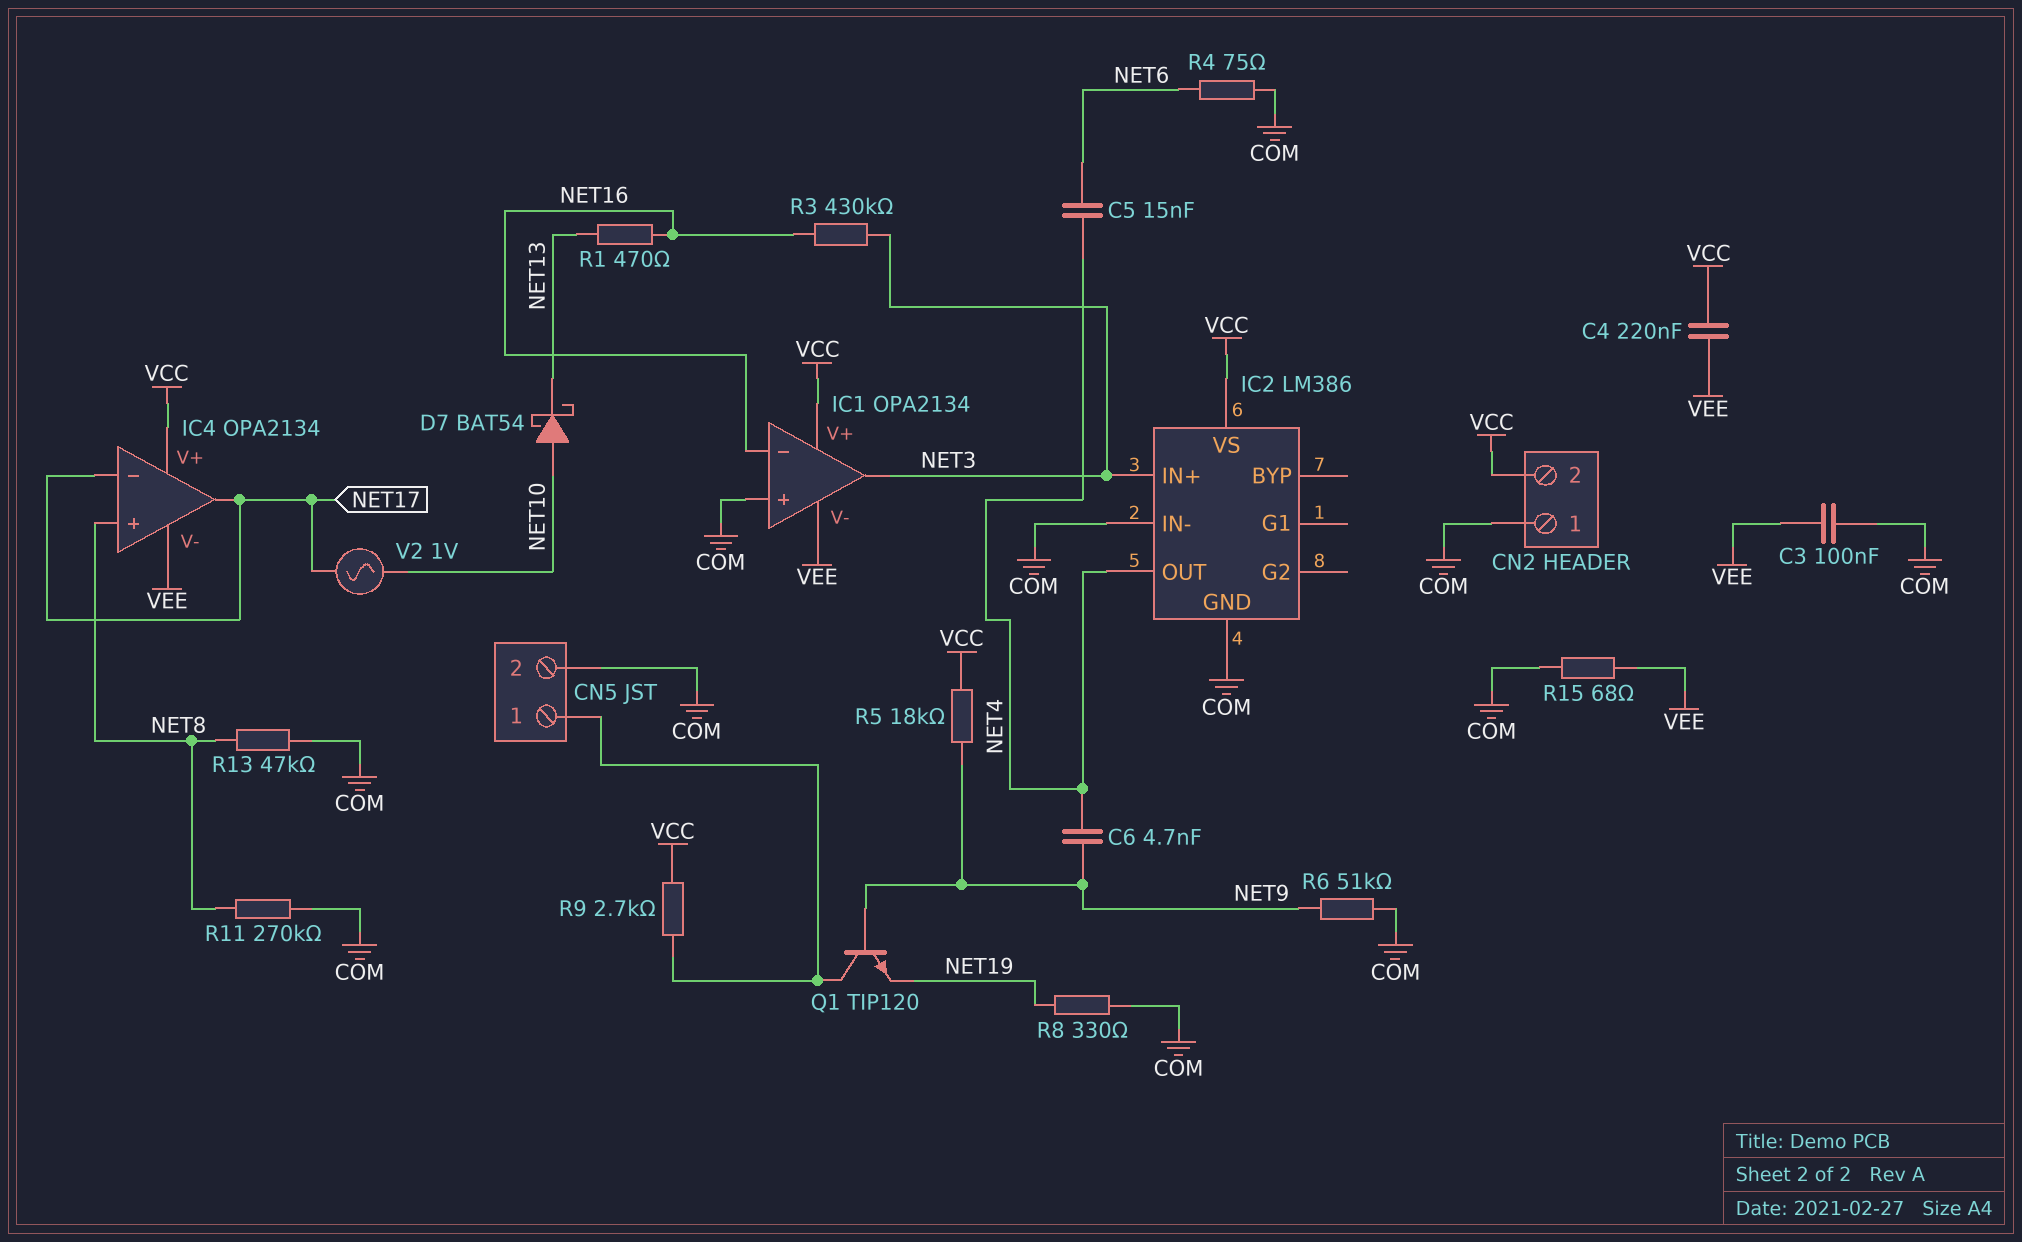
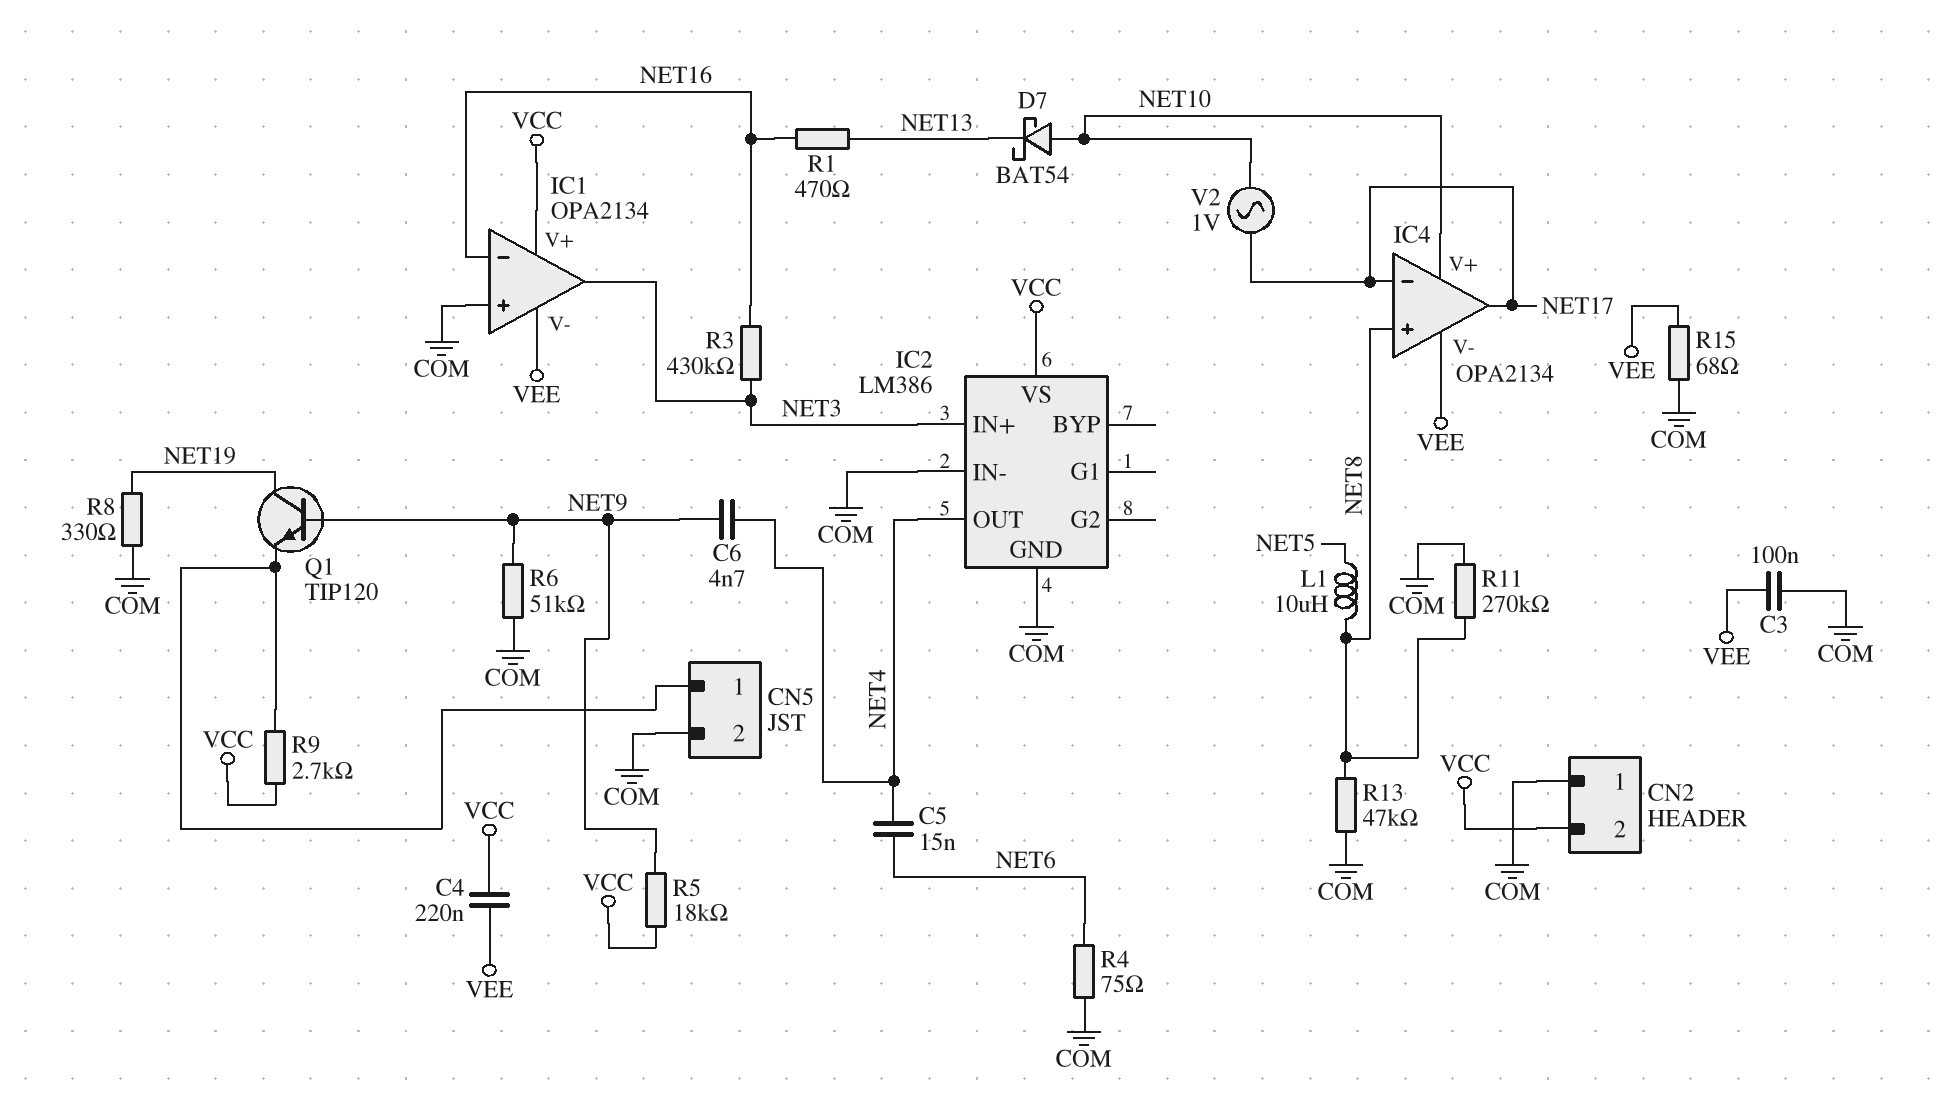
IC4 pin V+: VCC -> NET10
L1: none -> 10uH (NET5, NET8)
Q1: NPN TIP120 (B NET9, C CN5/1, E NET19) -> NPN TIP120 (B NET9, C NET19, E CN5/1)

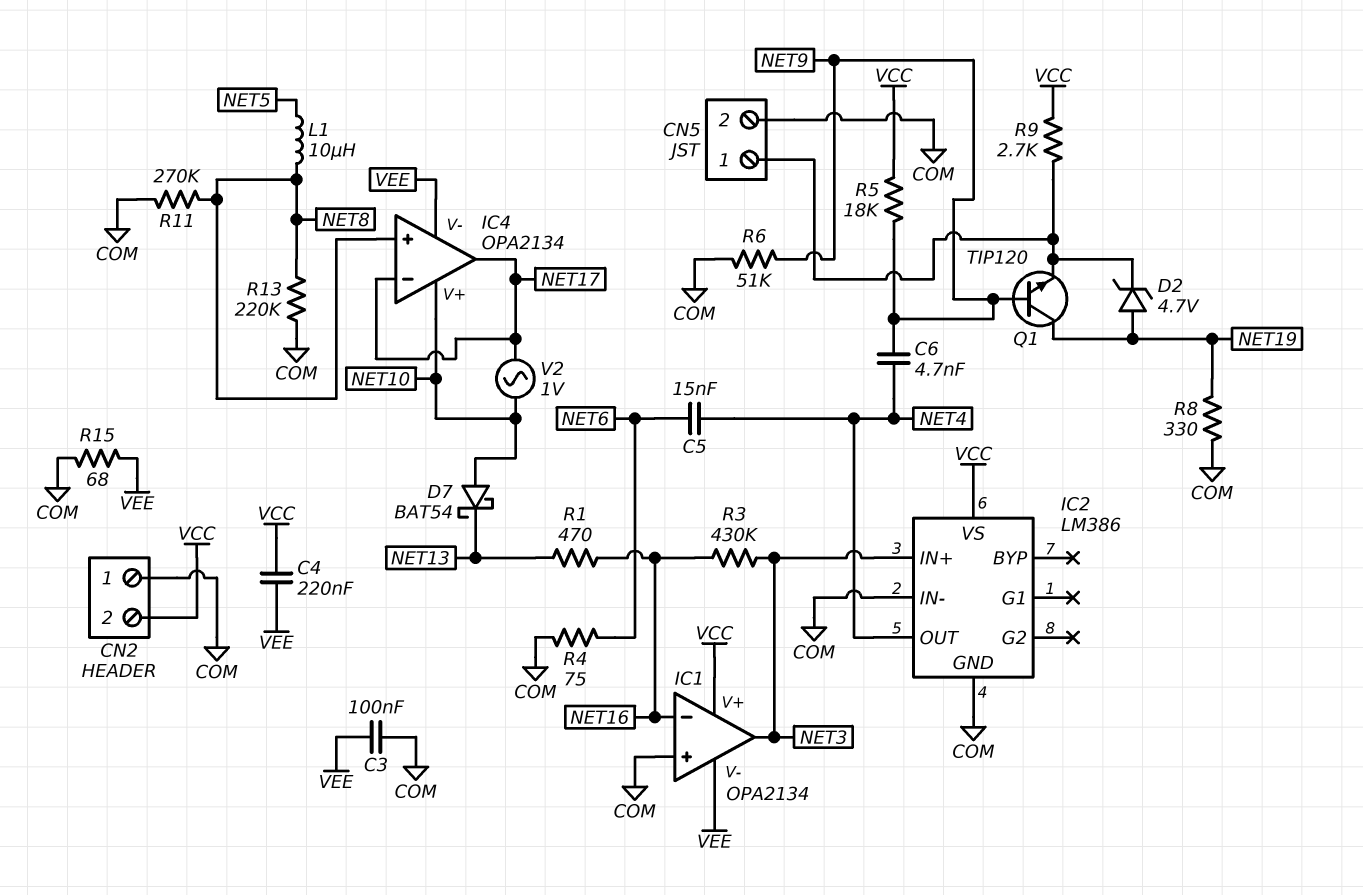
D2: none -> zener 4.7V (A NET19, K CN5/1)
R13: 47k (COM, NET8) -> 220k (COM, NET8)

